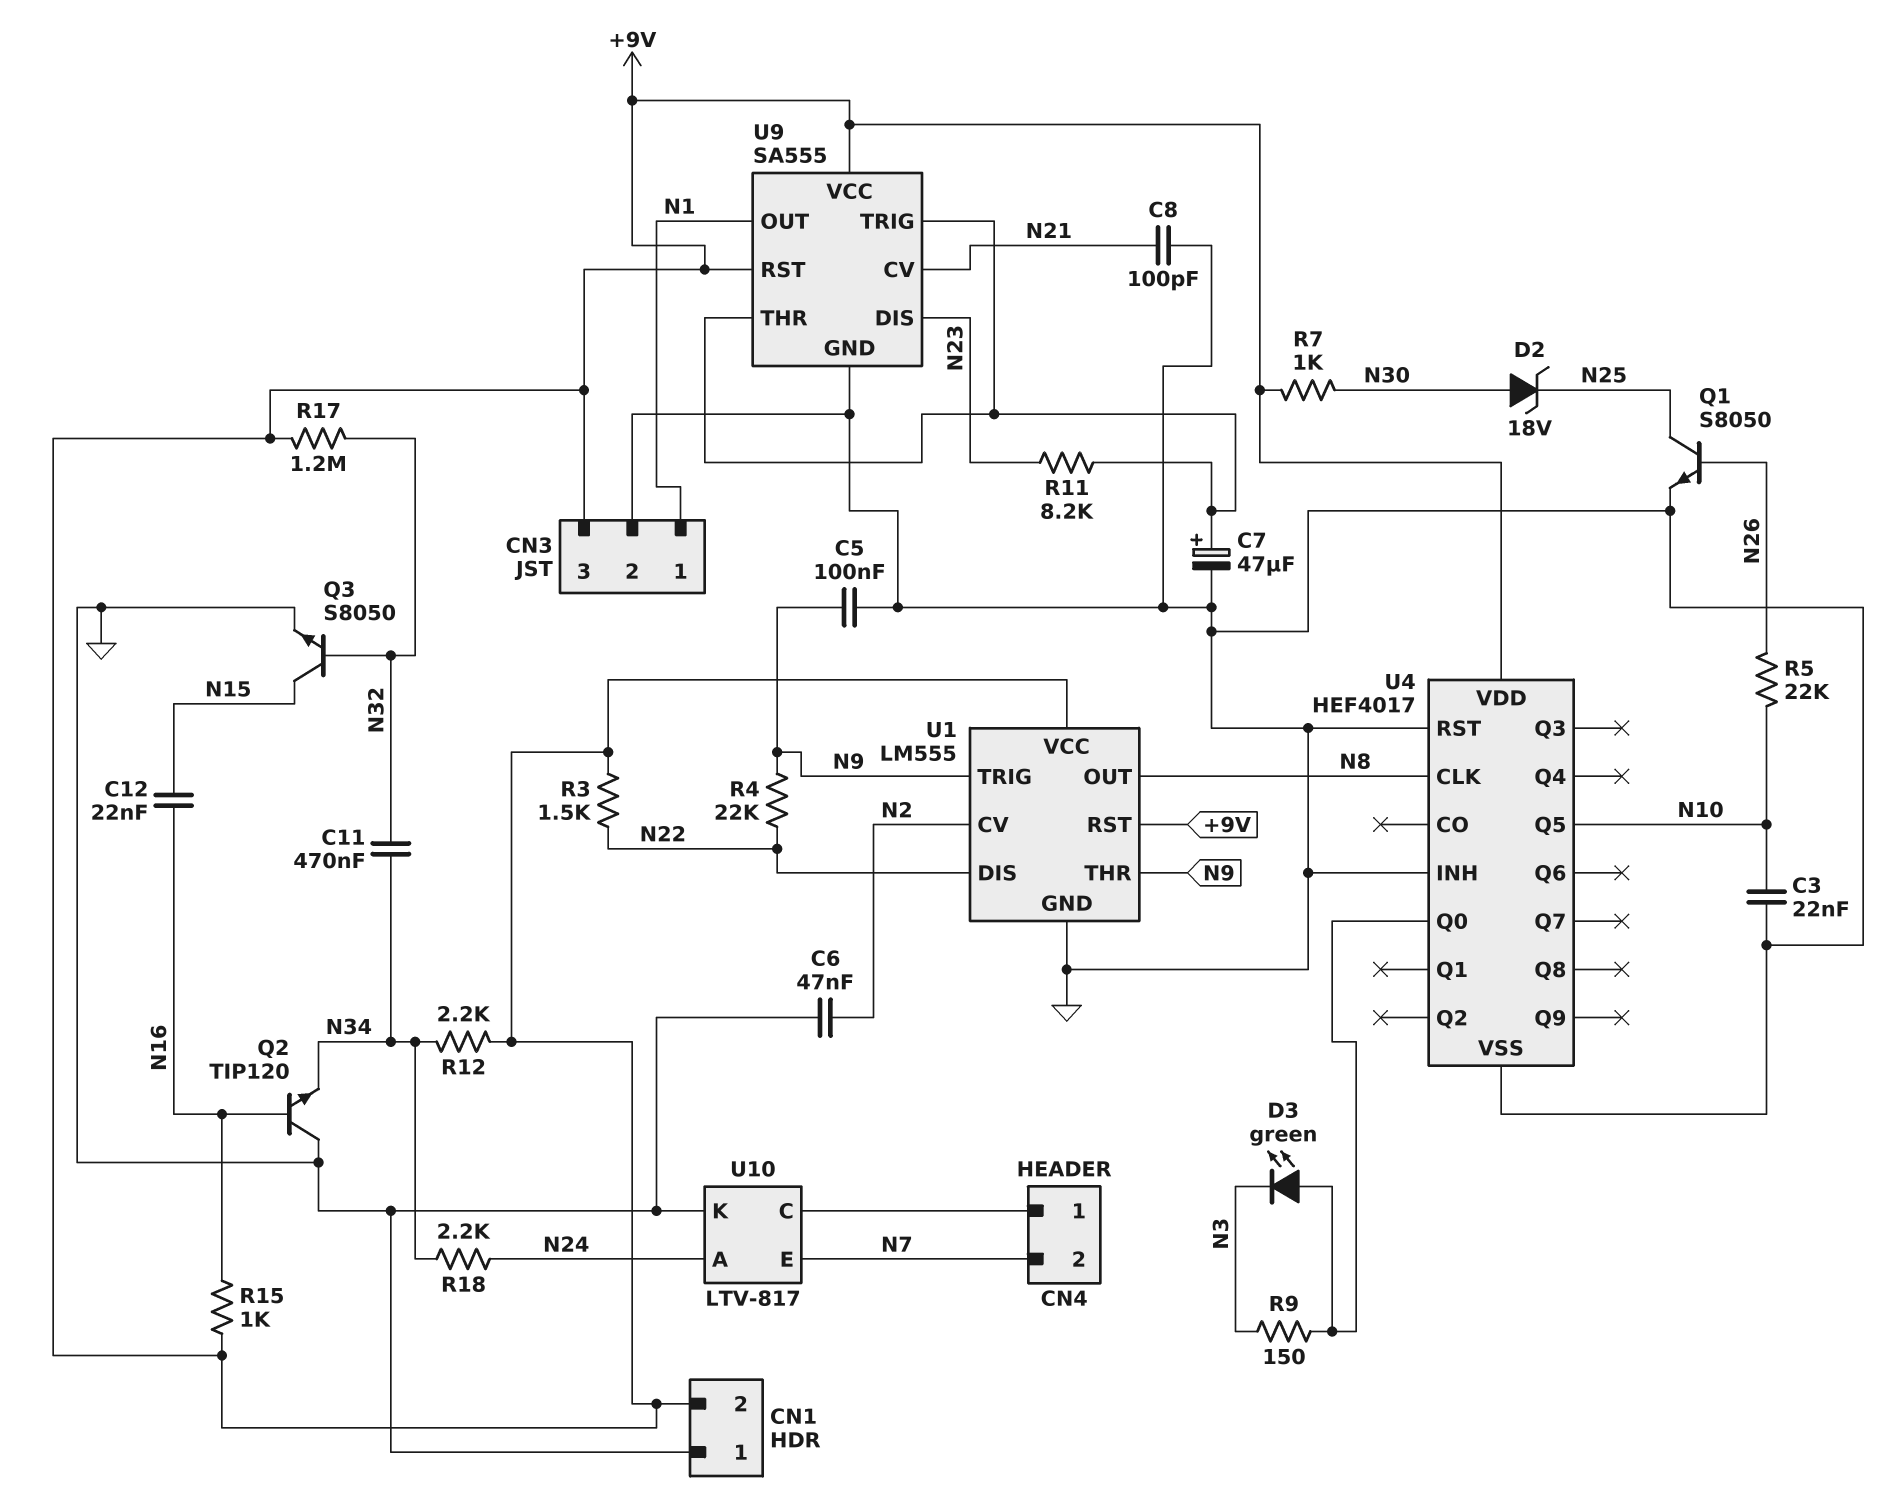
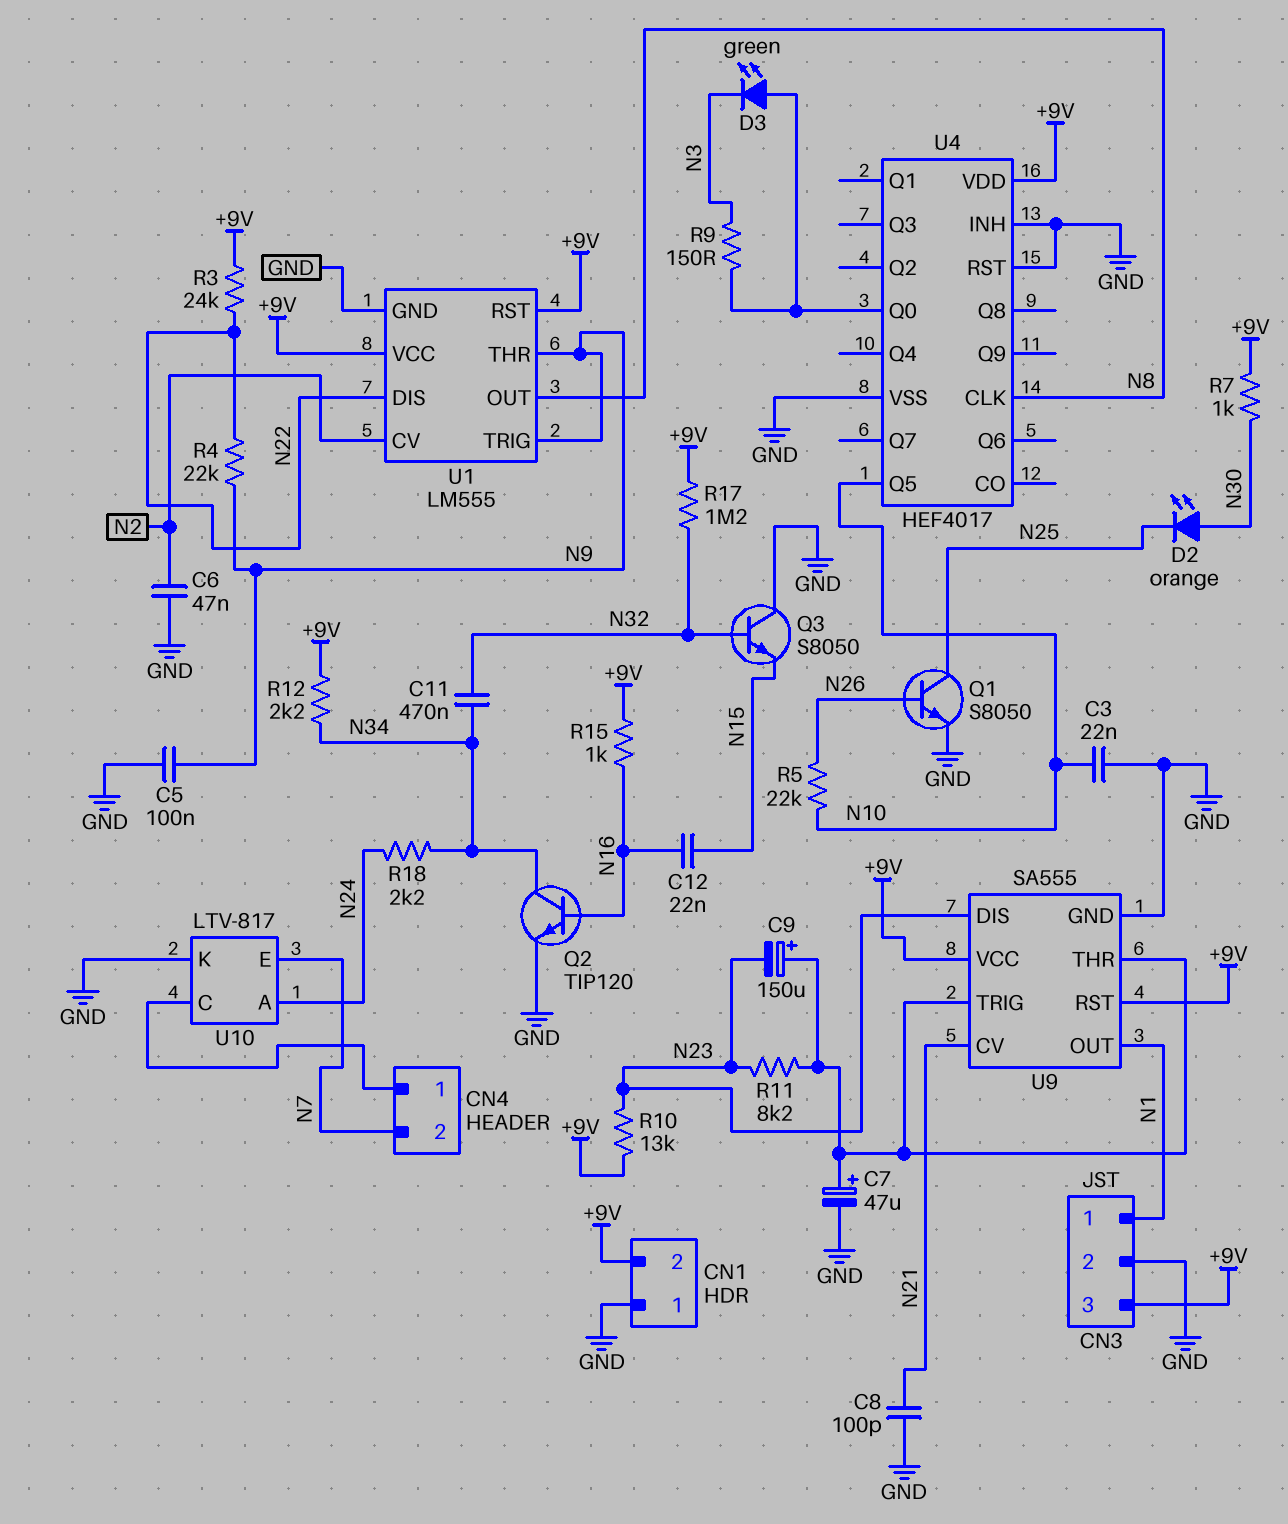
C9: none -> 150uF (plus U9/THR, minus N23)
D2: zener 18V (A N30, K N25) -> LED orange (A N30, K N25)
Q2: NPN TIP120 (B N16, C GND, E N34) -> NPN TIP120 (B N16, C N34, E GND)
Q3: NPN S8050 (B N32, C N15, E GND) -> NPN S8050 (B N32, C GND, E N15)
R3: 1.5k (+9V, N22) -> 24k (+9V, N22)
R10: none -> 13k (+9V, N23)

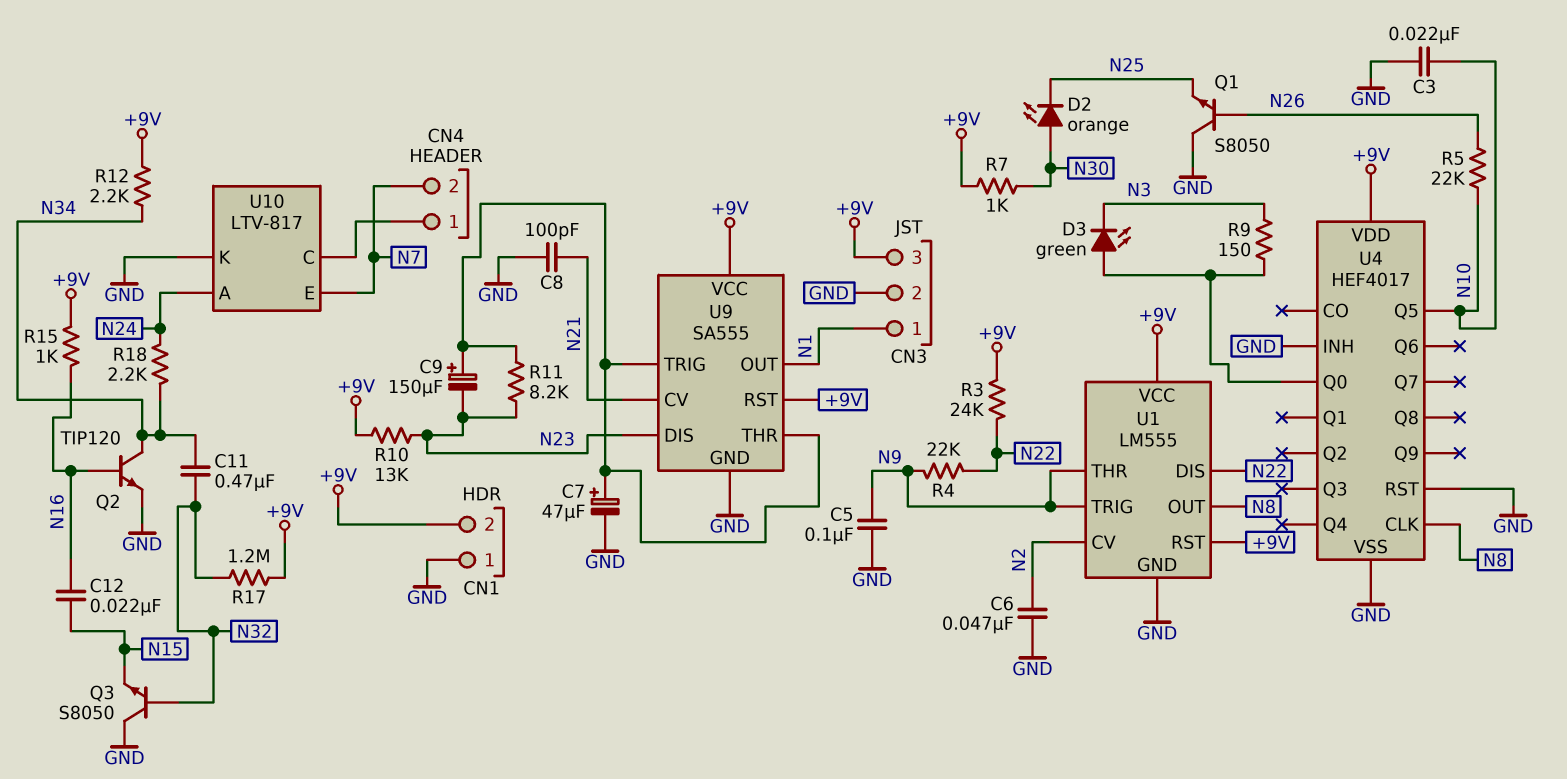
Q1: NPN S8050 (B N26, C N25, E GND) -> NPN S8050 (B N26, C GND, E N25)

